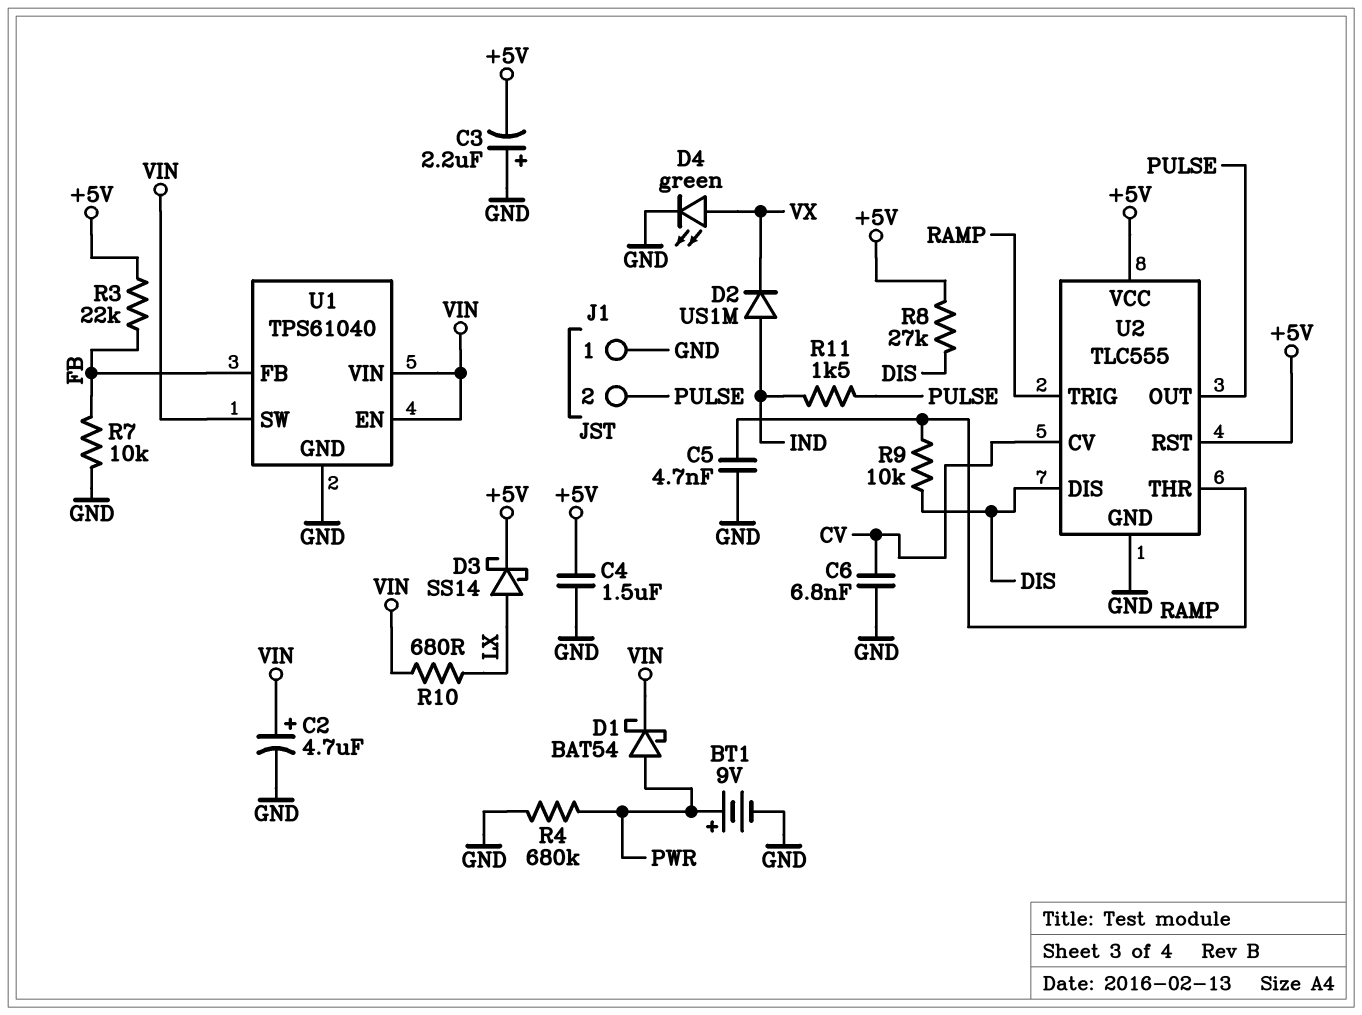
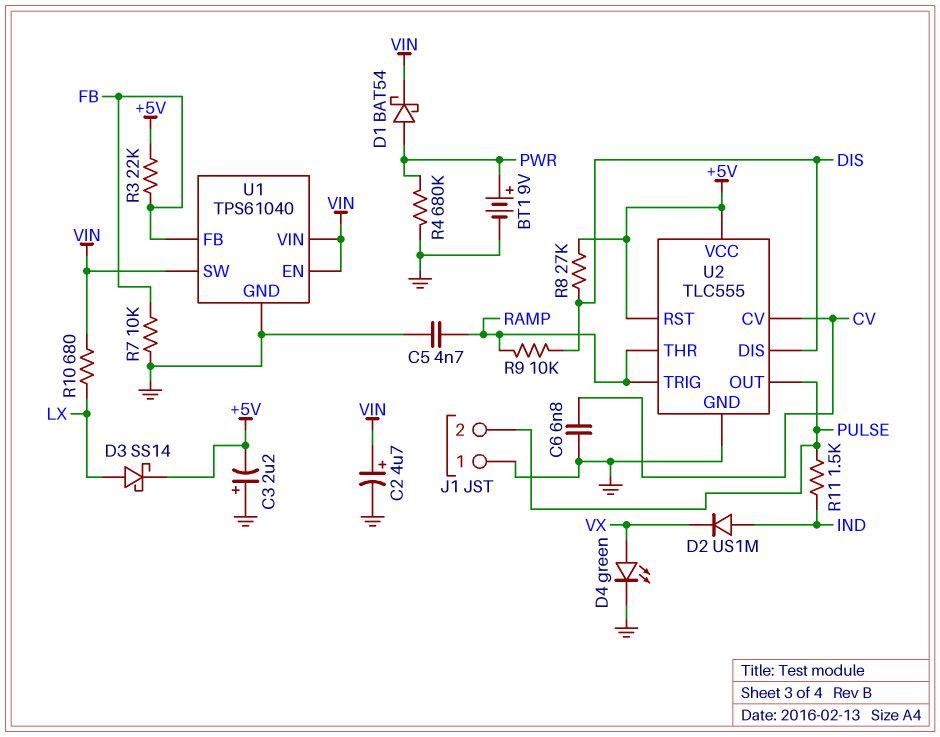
C4: 1.5uF (+5V, GND) -> none

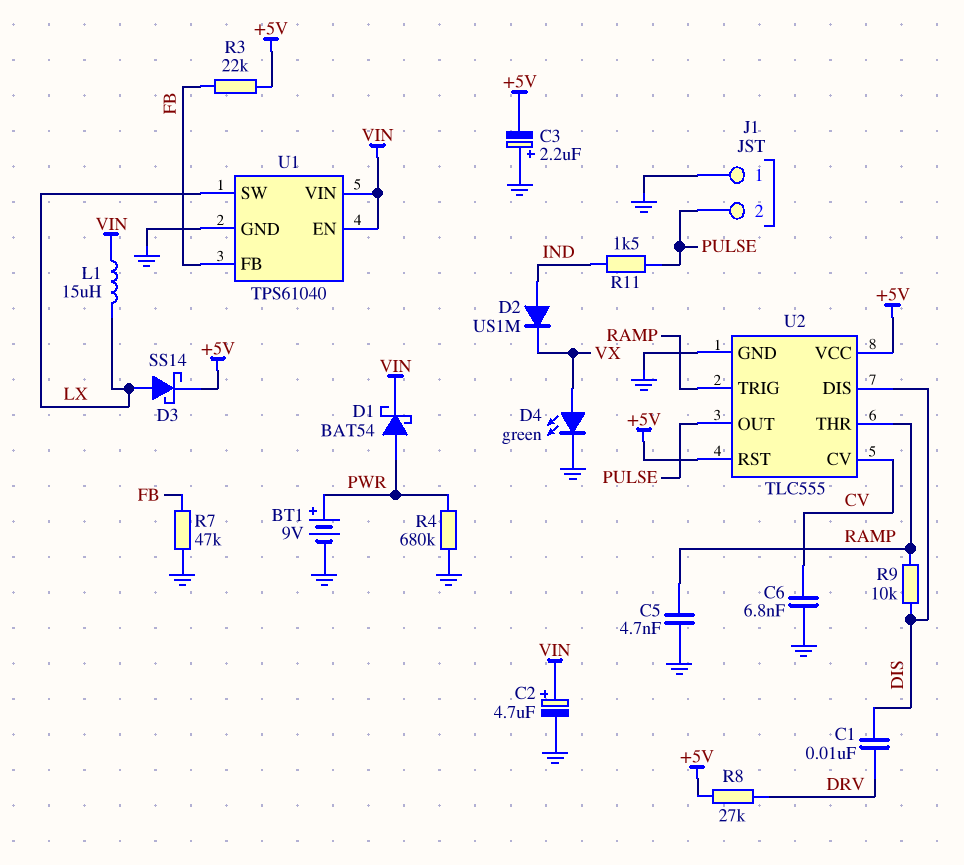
C1: none -> 10nF (DIS, DRV)
L1: none -> 15uH (LX, VIN)
R7: 10k (FB, GND) -> 47k (FB, GND)
R8: 27k (+5V, DIS) -> 27k (+5V, DRV)
R10: 680 (LX, VIN) -> none
U1 pin SW: VIN -> LX

